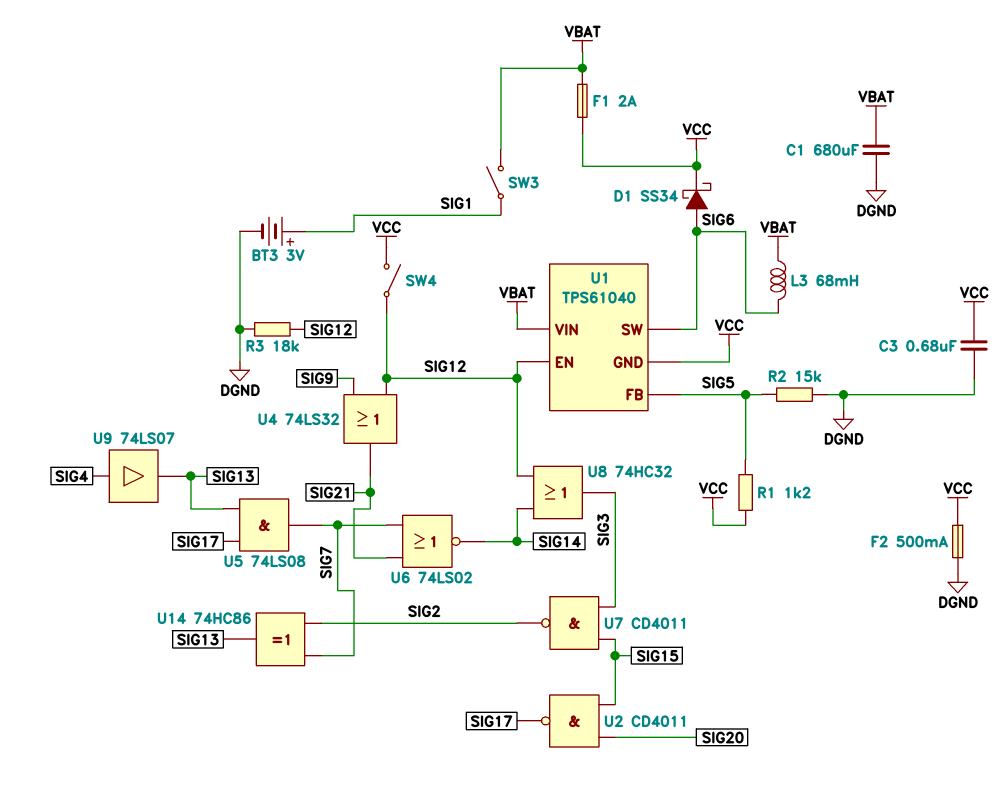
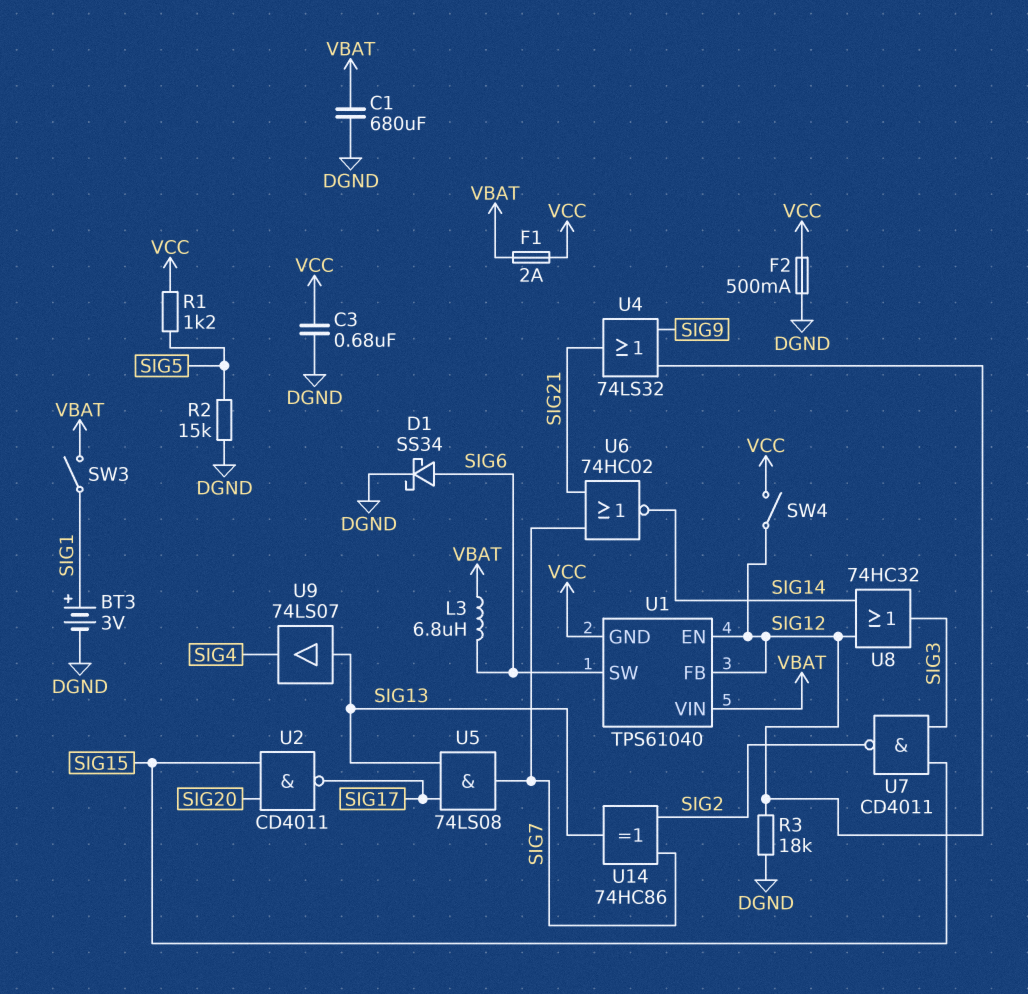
D1: schottky SS34 (A SIG6, K VCC) -> schottky SS34 (A SIG6, K DGND)
L3: 68mH (SIG6, VBAT) -> 6.8uH (SIG6, VBAT)
U1 pin FB: SIG5 -> SIG12
U6: NOR 74LS02 (in SIG7, in SIG21, out SIG14) -> NOR 74HC02 (in SIG7, in SIG21, out SIG14)
U9: buffer 74LS07 (in SIG4, out SIG13) -> buffer 74LS07 (in SIG13, out SIG4)

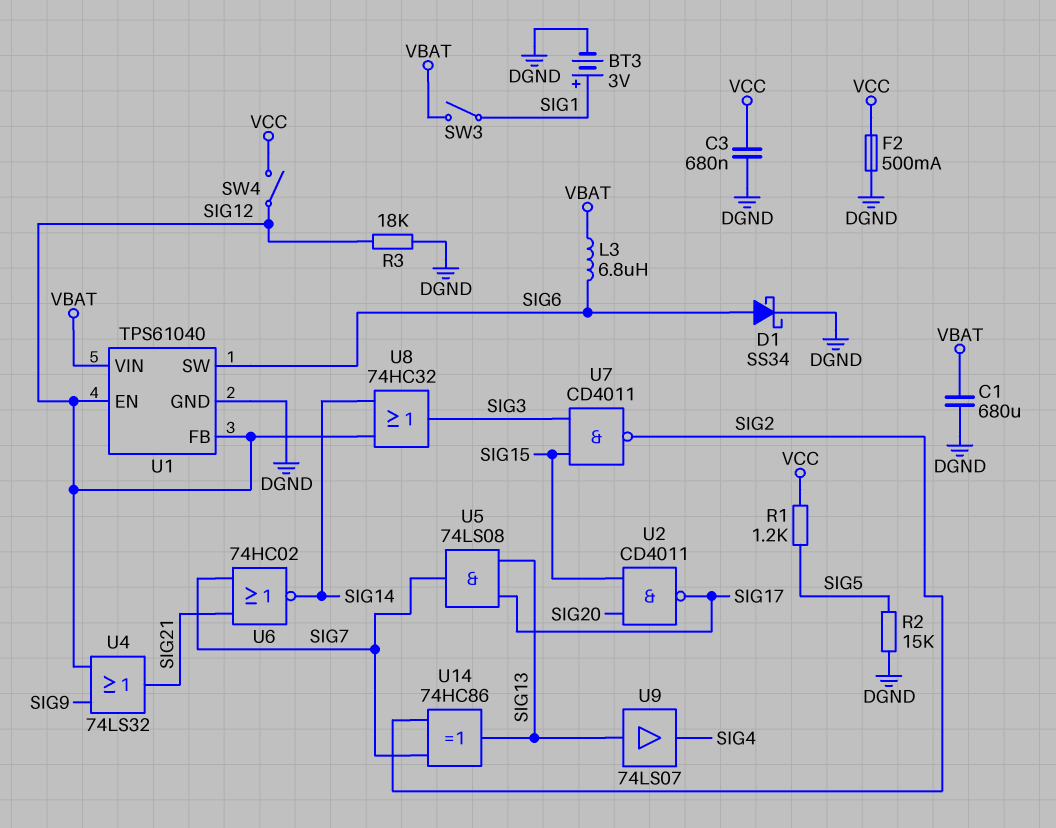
F1: 2A (VBAT, VCC) -> none
U1 pin GND: VCC -> DGND

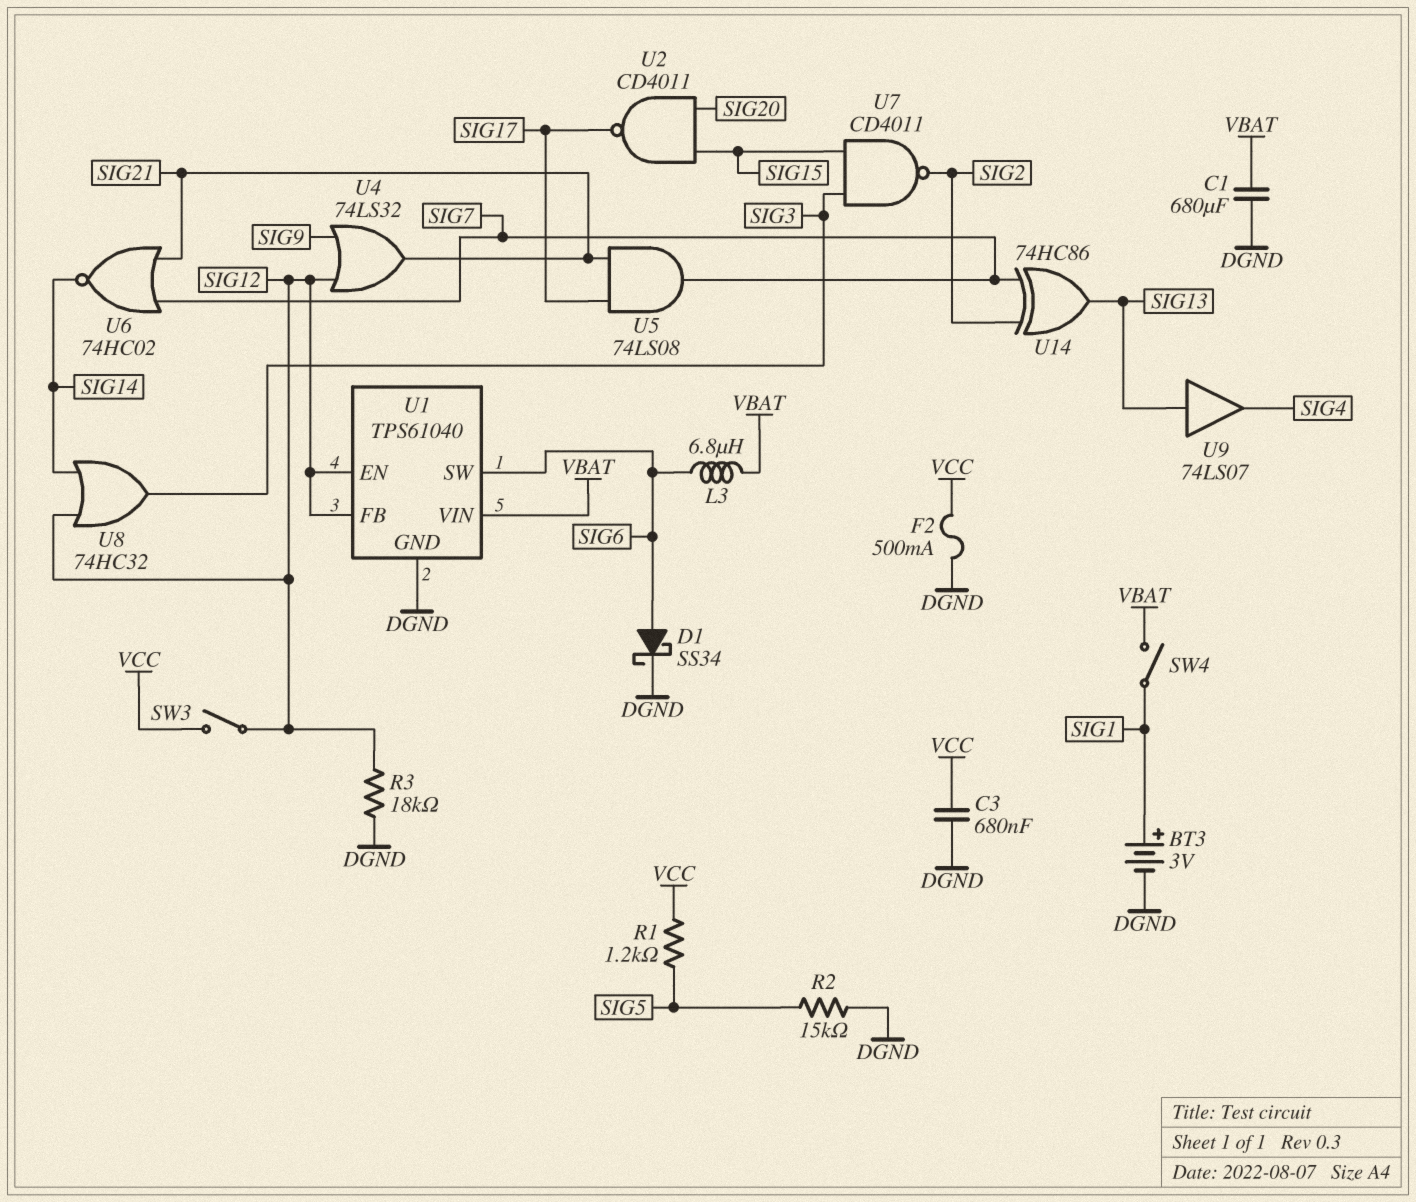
SW3: switch (SIG1, VBAT) -> switch (SIG12, VCC)
SW4: switch (SIG12, VCC) -> switch (SIG1, VBAT)
U5: AND 74LS08 (in SIG13, in SIG17, out SIG7) -> AND 74LS08 (in SIG17, in SIG21, out SIG7)

